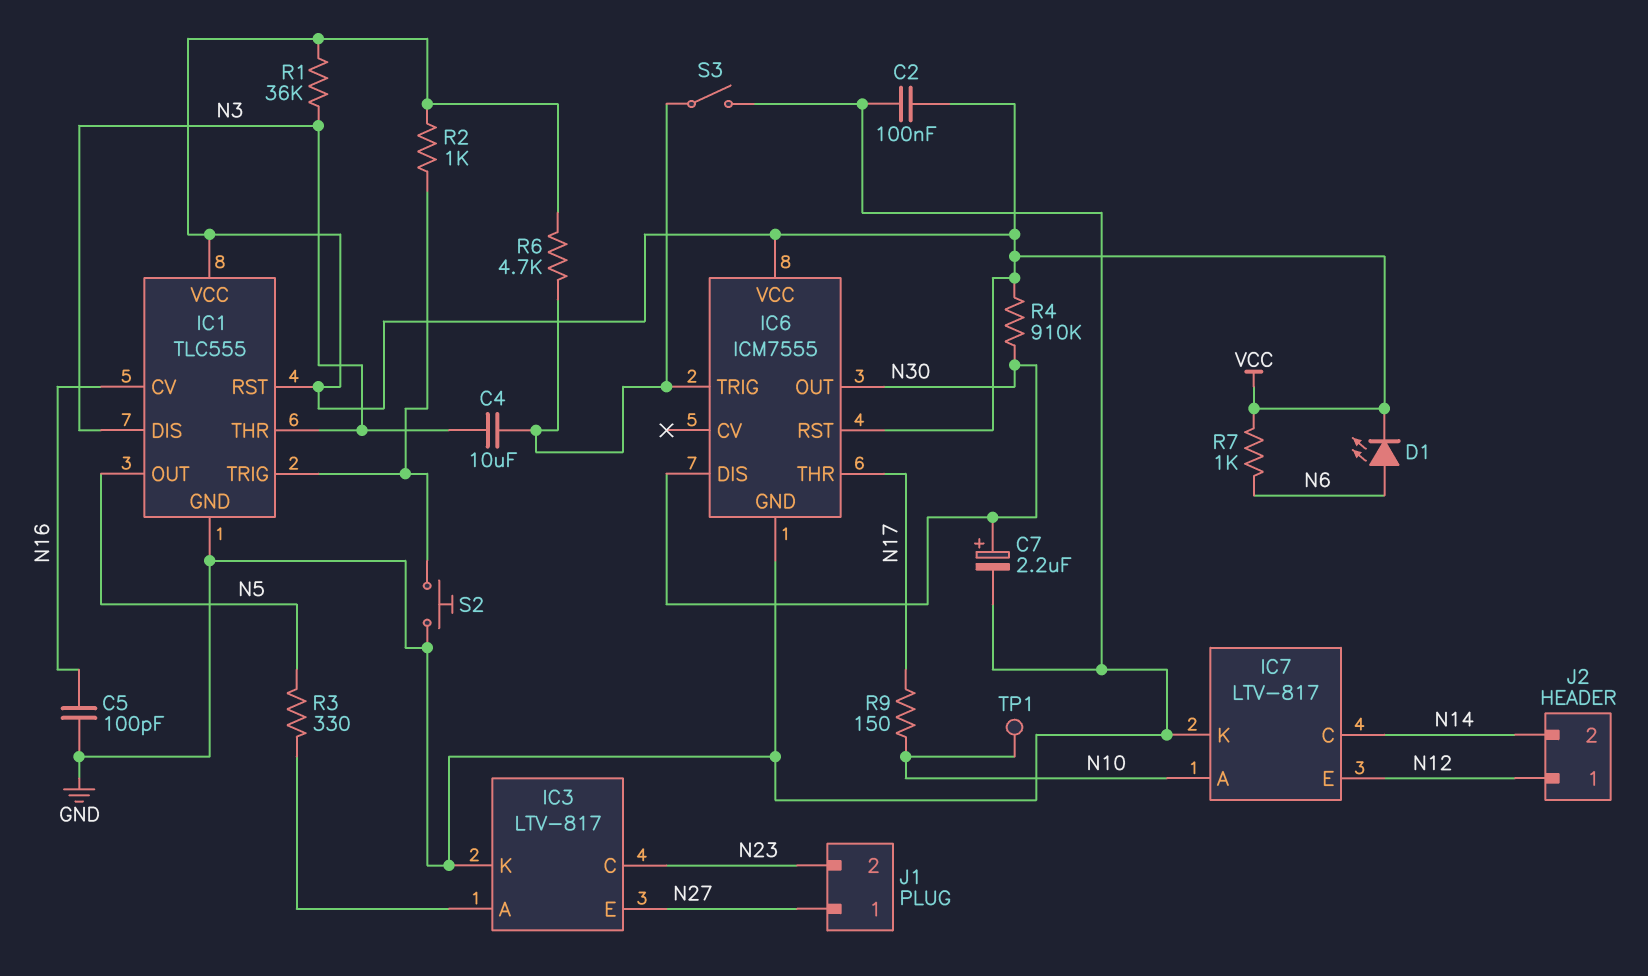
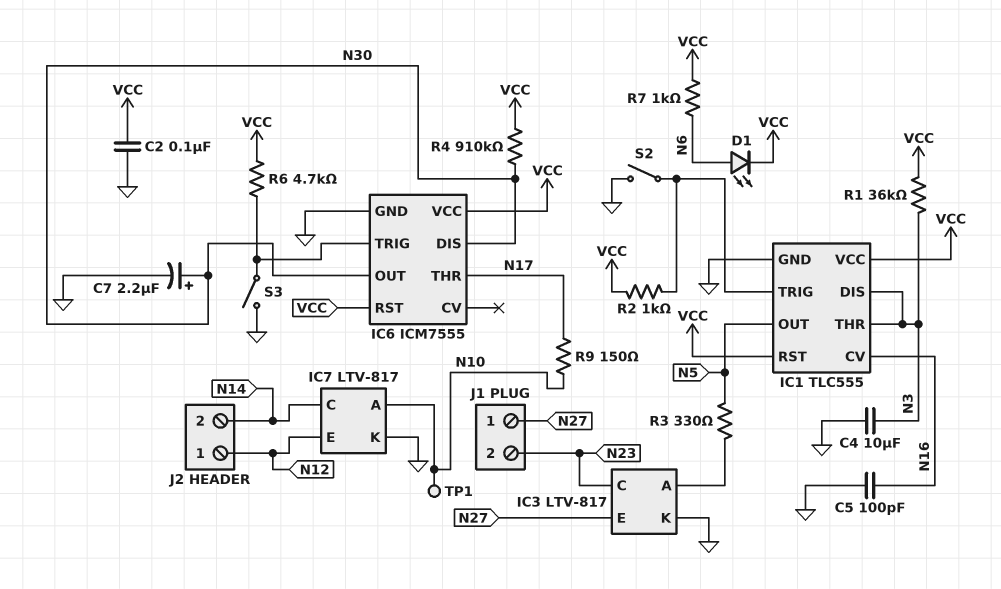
C4: 10uF (IC6/TRIG, N3) -> 10uF (GND, N3)
S2: button (GND, IC1/TRIG) -> switch (GND, IC1/TRIG)

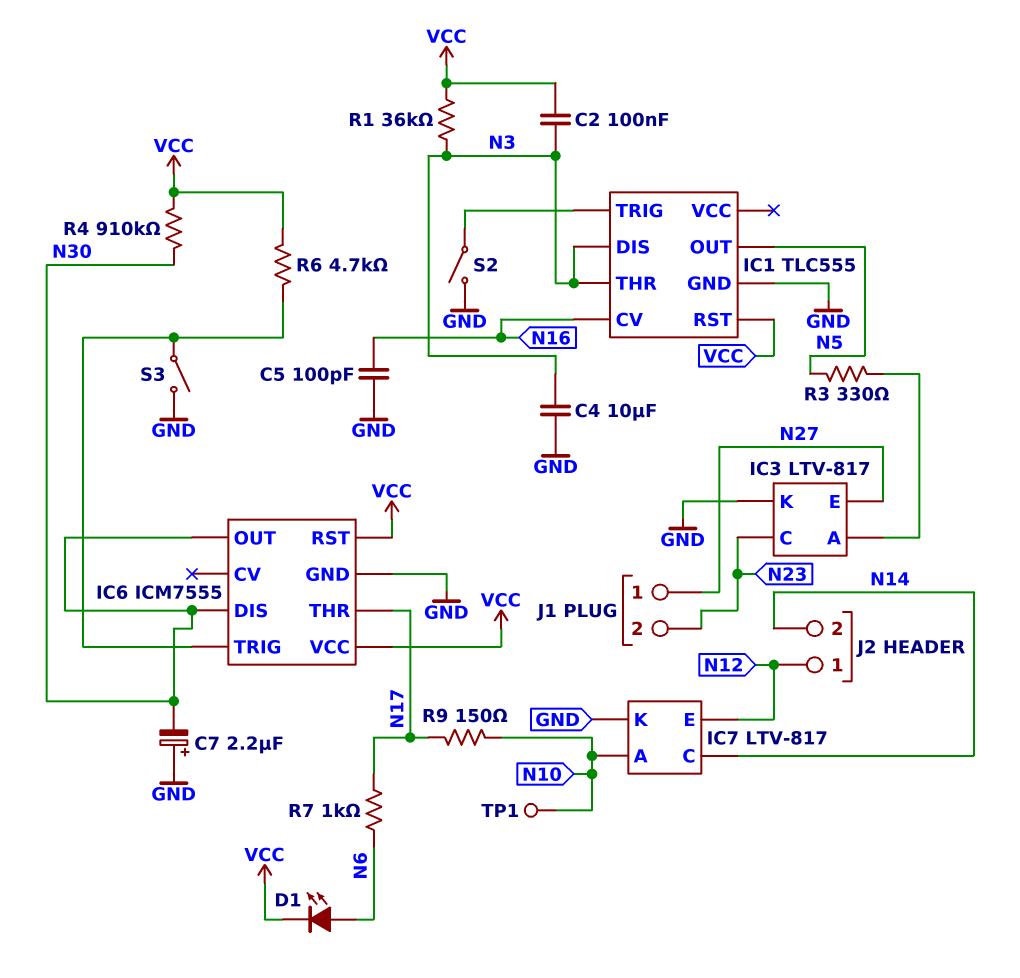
C2: 100nF (GND, VCC) -> 100nF (N3, VCC)
C7: 2.2uF (plus N30, minus GND) -> 2.2uF (plus GND, minus N30)
IC1 pin VCC: VCC -> none
R2: 1k (IC1/TRIG, VCC) -> none
R7: 1k (N6, VCC) -> 1k (N6, N17)

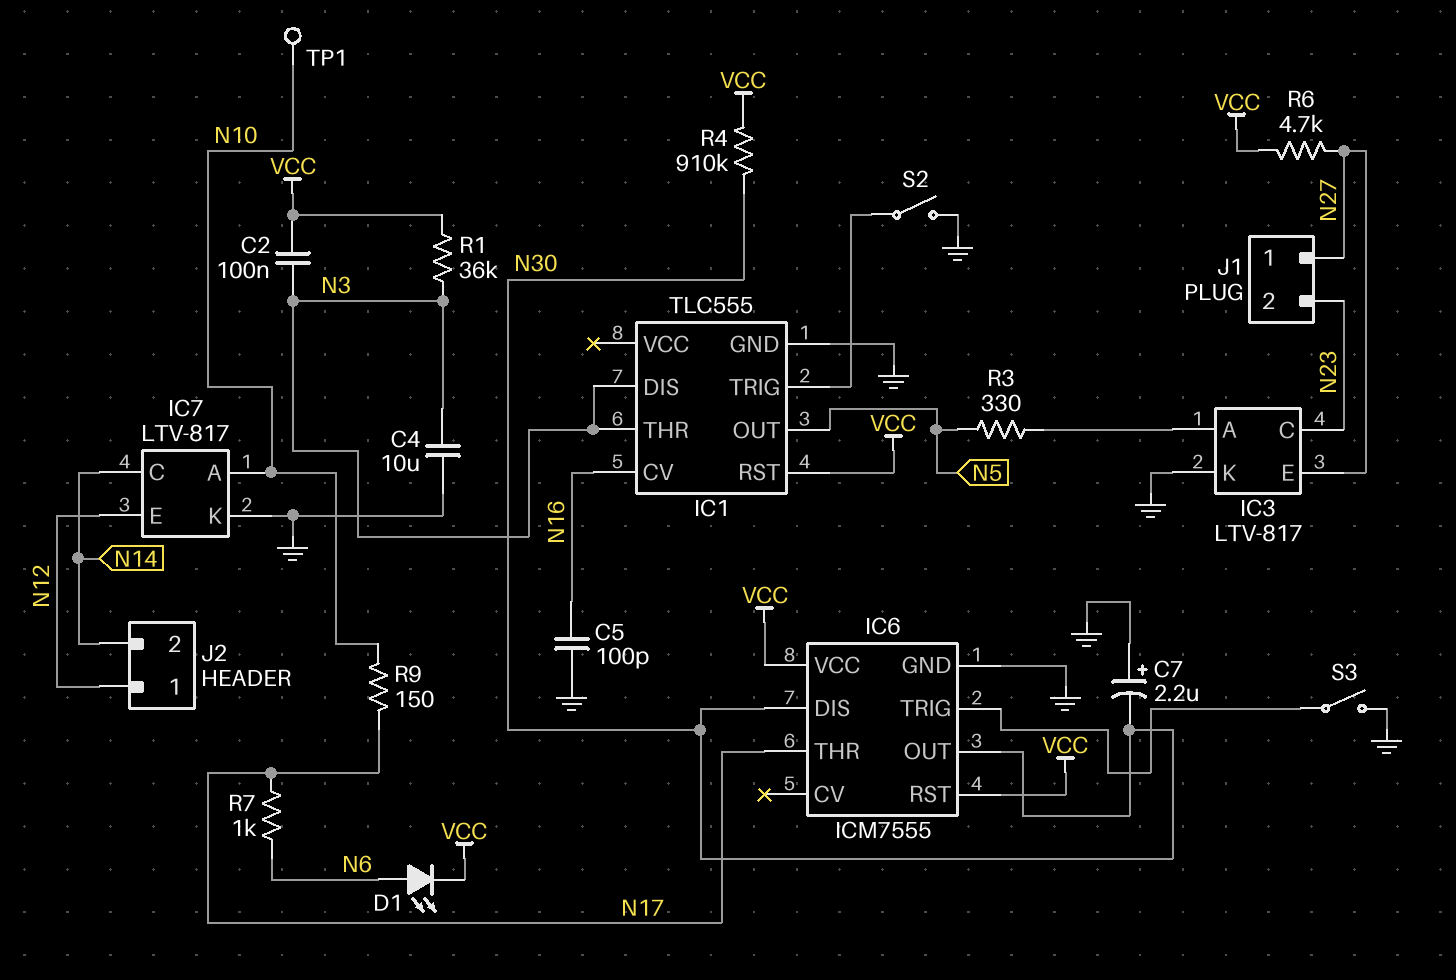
R6: 4.7k (IC6/TRIG, VCC) -> 4.7k (N27, VCC)

